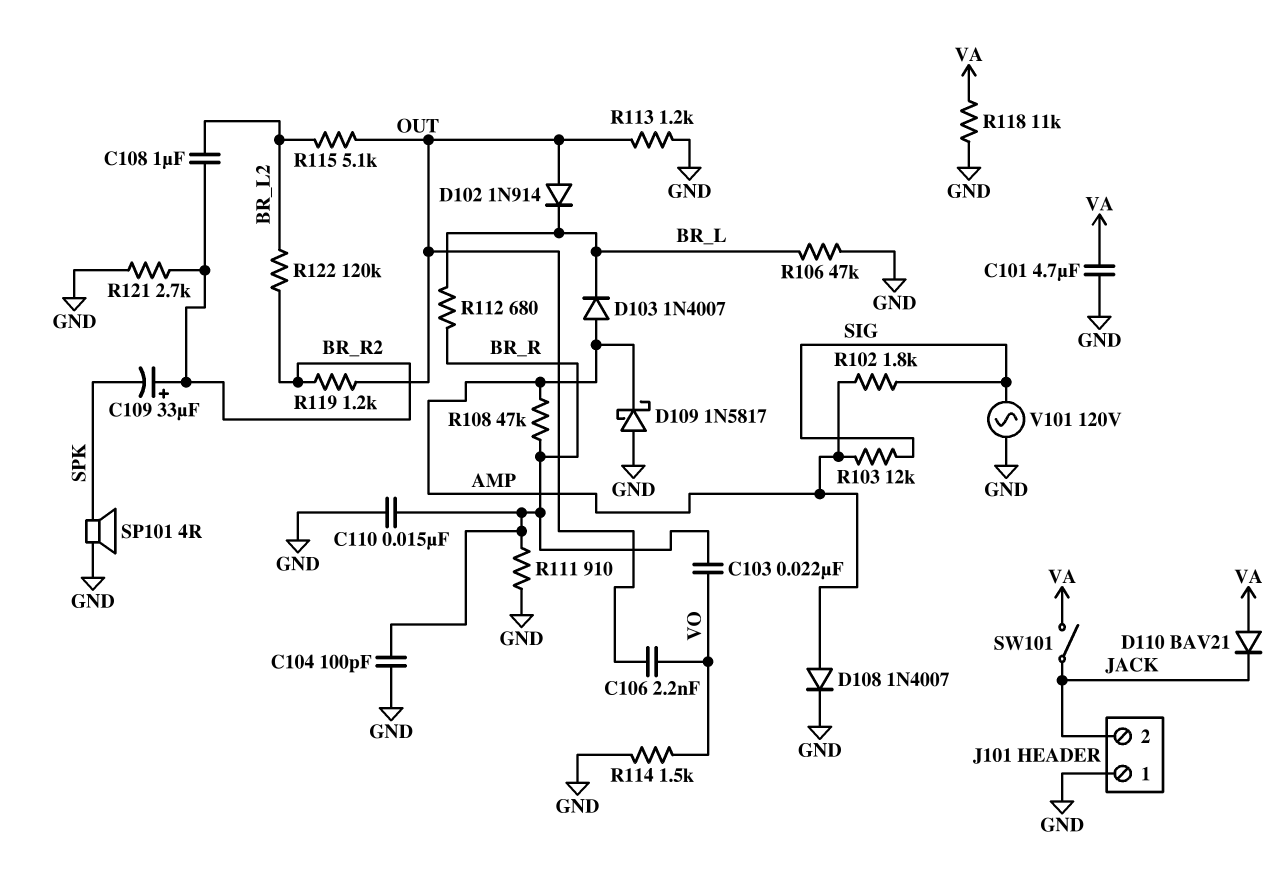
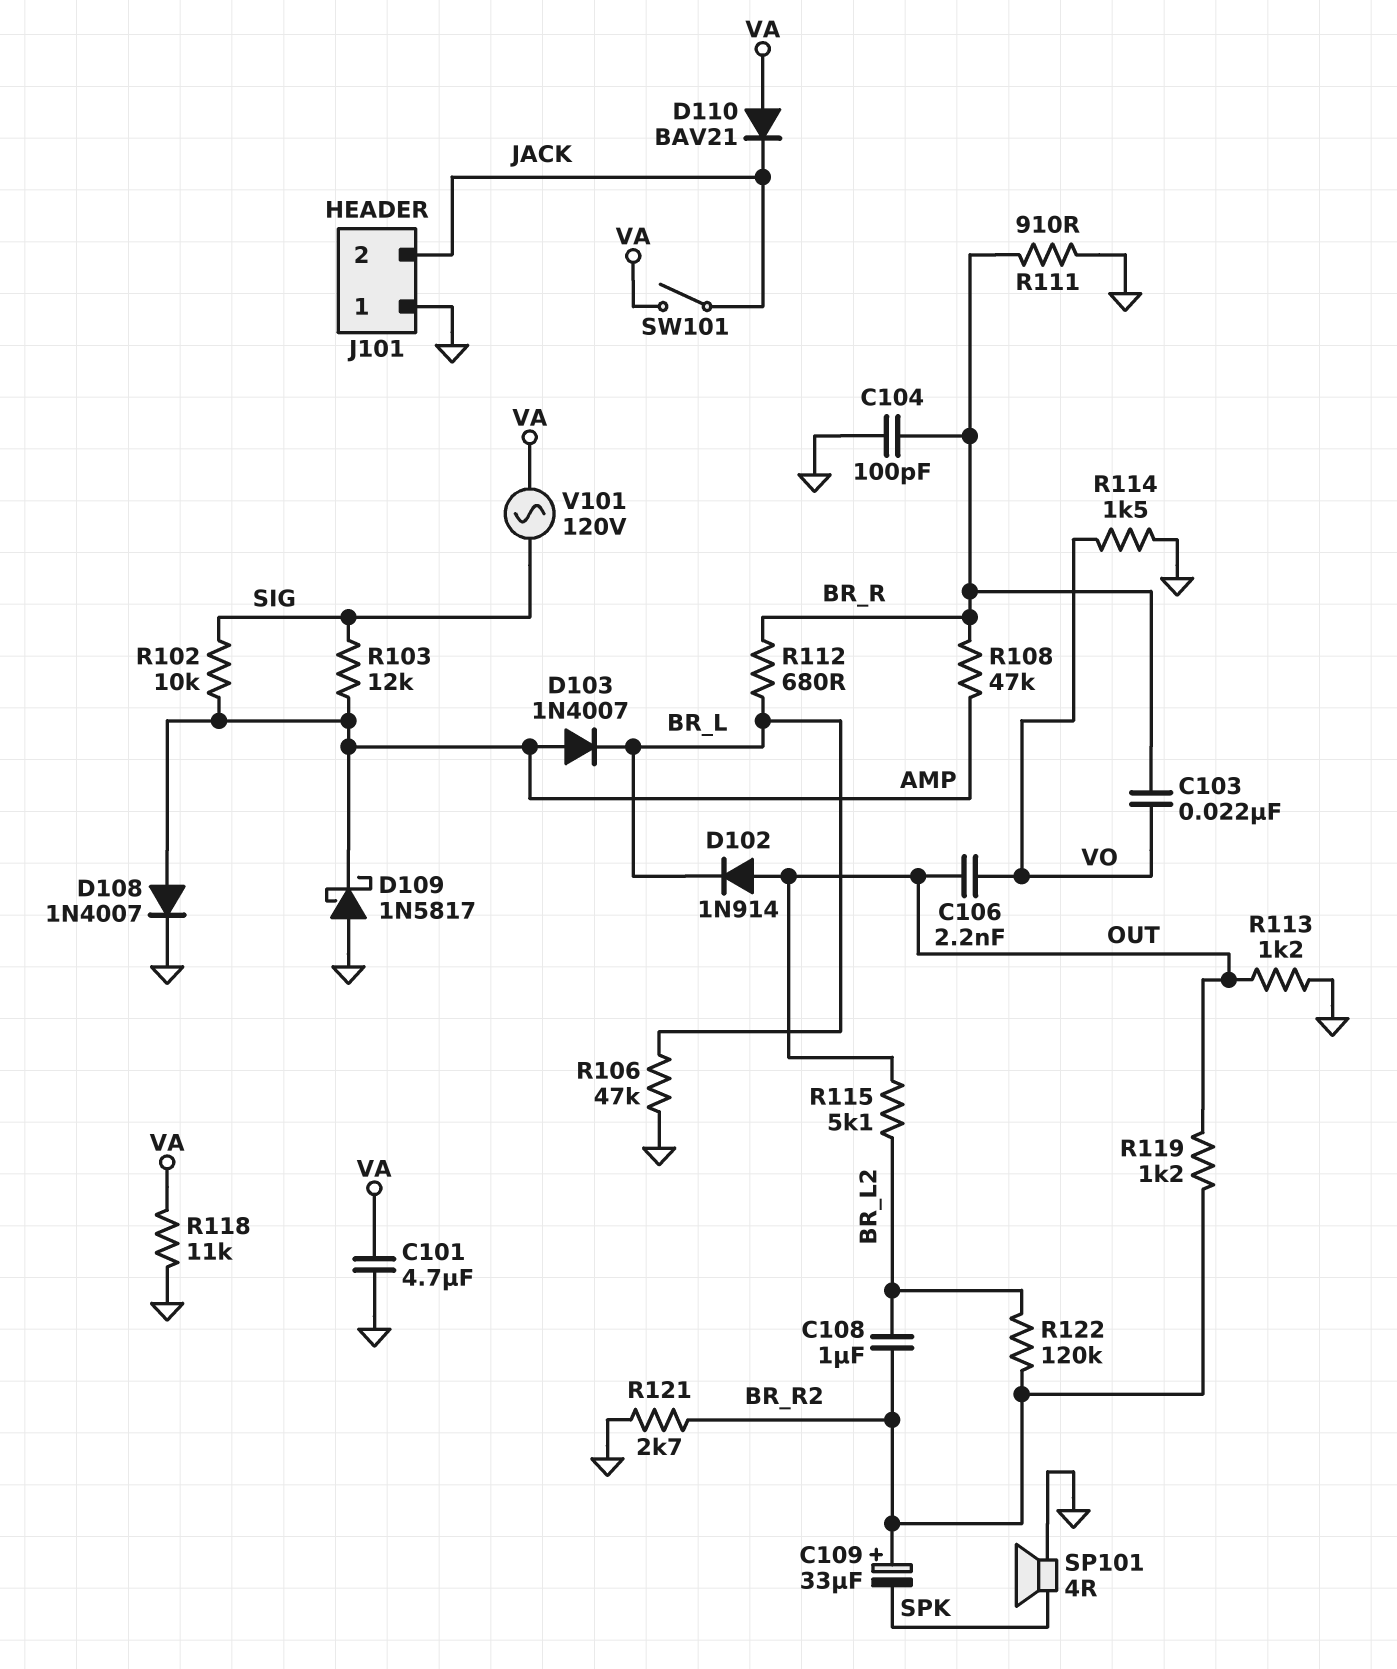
C110: 15nF (BR_R, GND) -> none
R102: 1.8k (AMP, SIG) -> 10k (AMP, SIG)
V101: AC 120V (GND, SIG) -> AC 120V (SIG, VA)

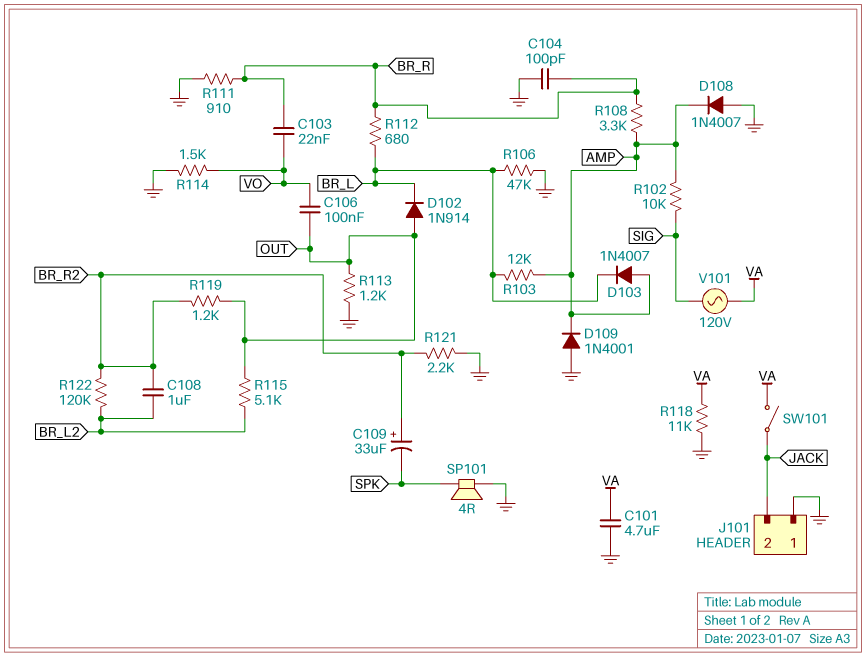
C106: 2.2nF (OUT, VO) -> 100nF (OUT, VO)
D108: diode 1N4007 (A AMP, K GND) -> diode 1N4007 (A GND, K AMP)
D109: schottky 1N5817 (A GND, K AMP) -> diode 1N4001 (A GND, K AMP)
D110: diode BAV21 (A VA, K JACK) -> none
R103: 12k (AMP, SIG) -> 12k (AMP, BR_L)
R108: 47k (AMP, BR_R) -> 3.3k (AMP, BR_R)
R121: 2.7k (BR_R2, GND) -> 2.2k (BR_R2, GND)

